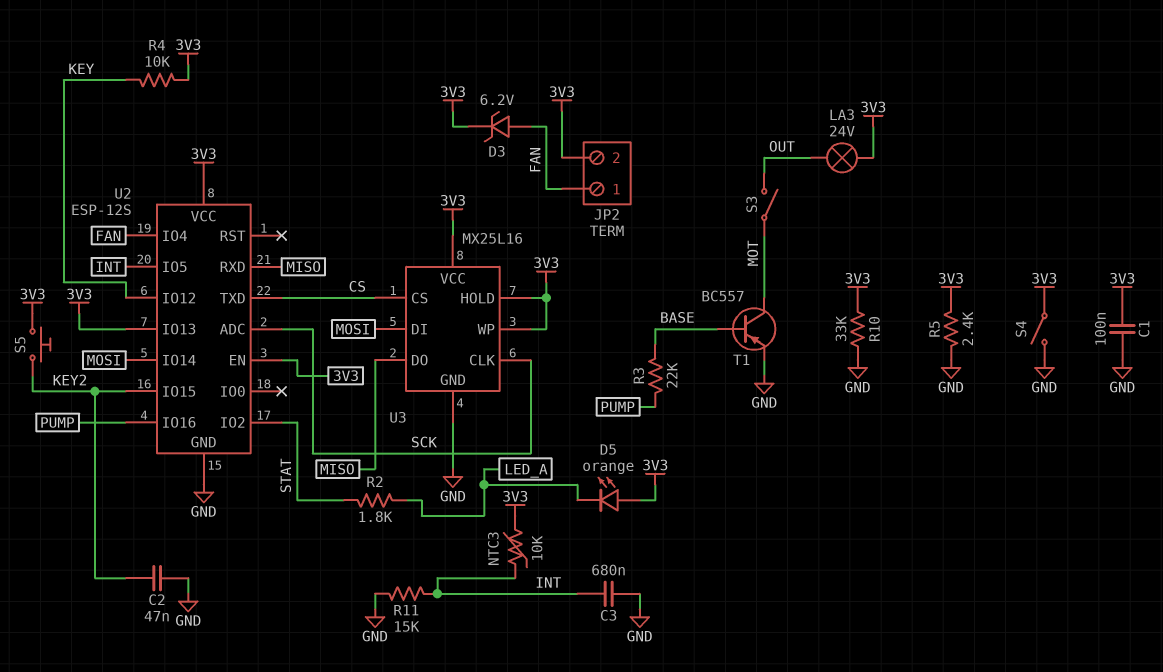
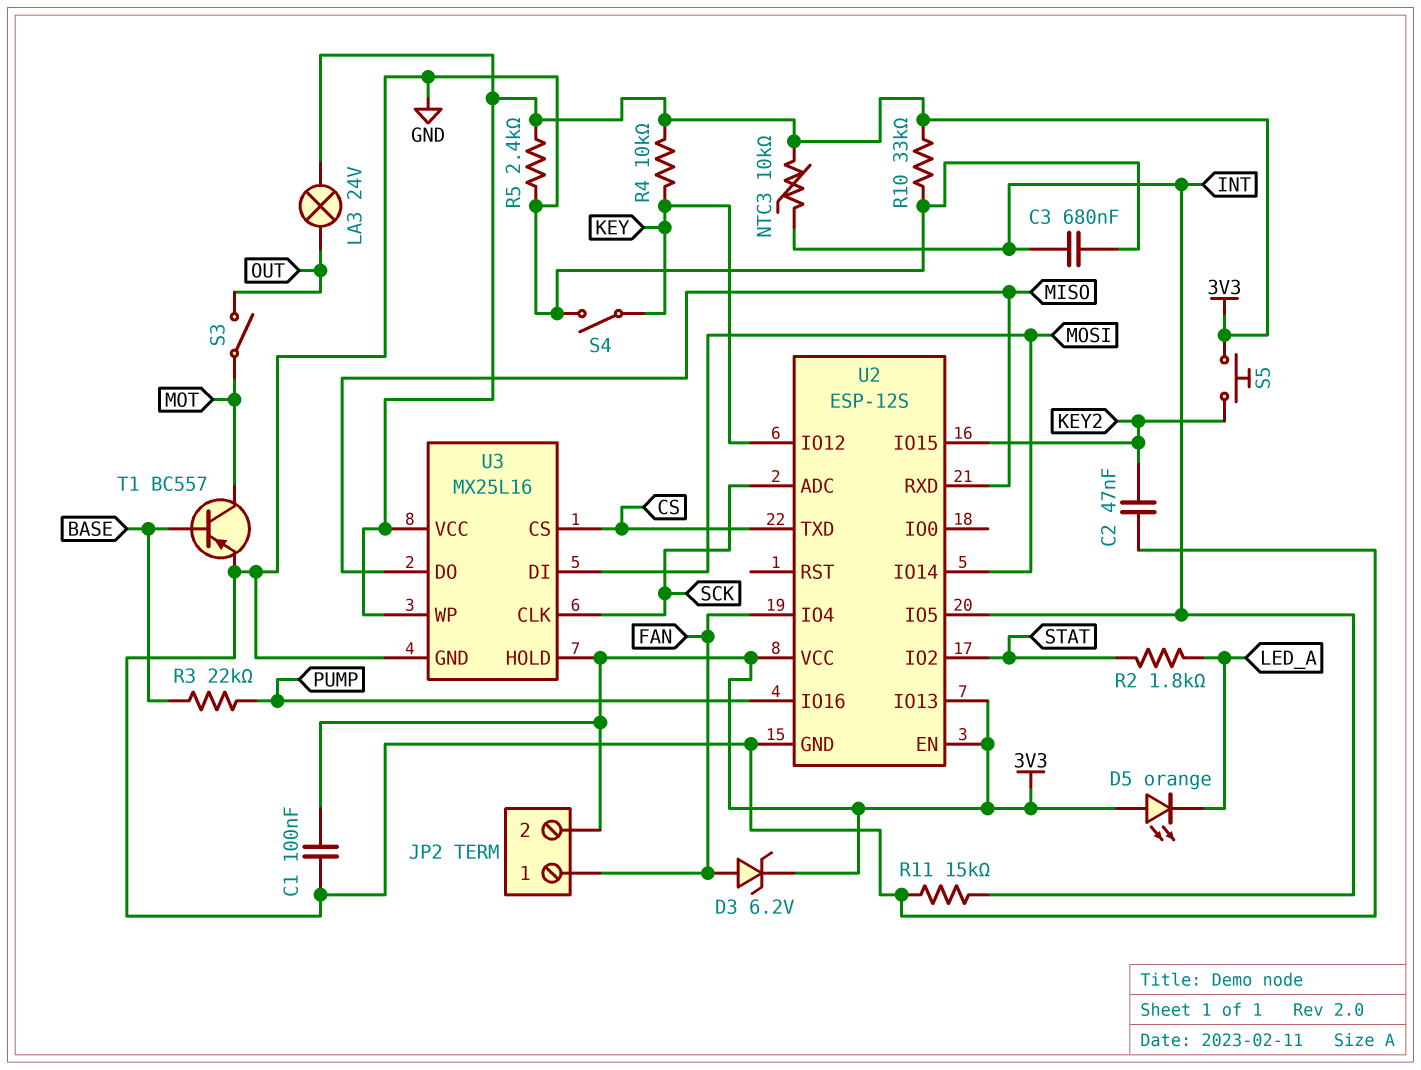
S4: switch (3V3, GND) -> switch (GND, KEY)

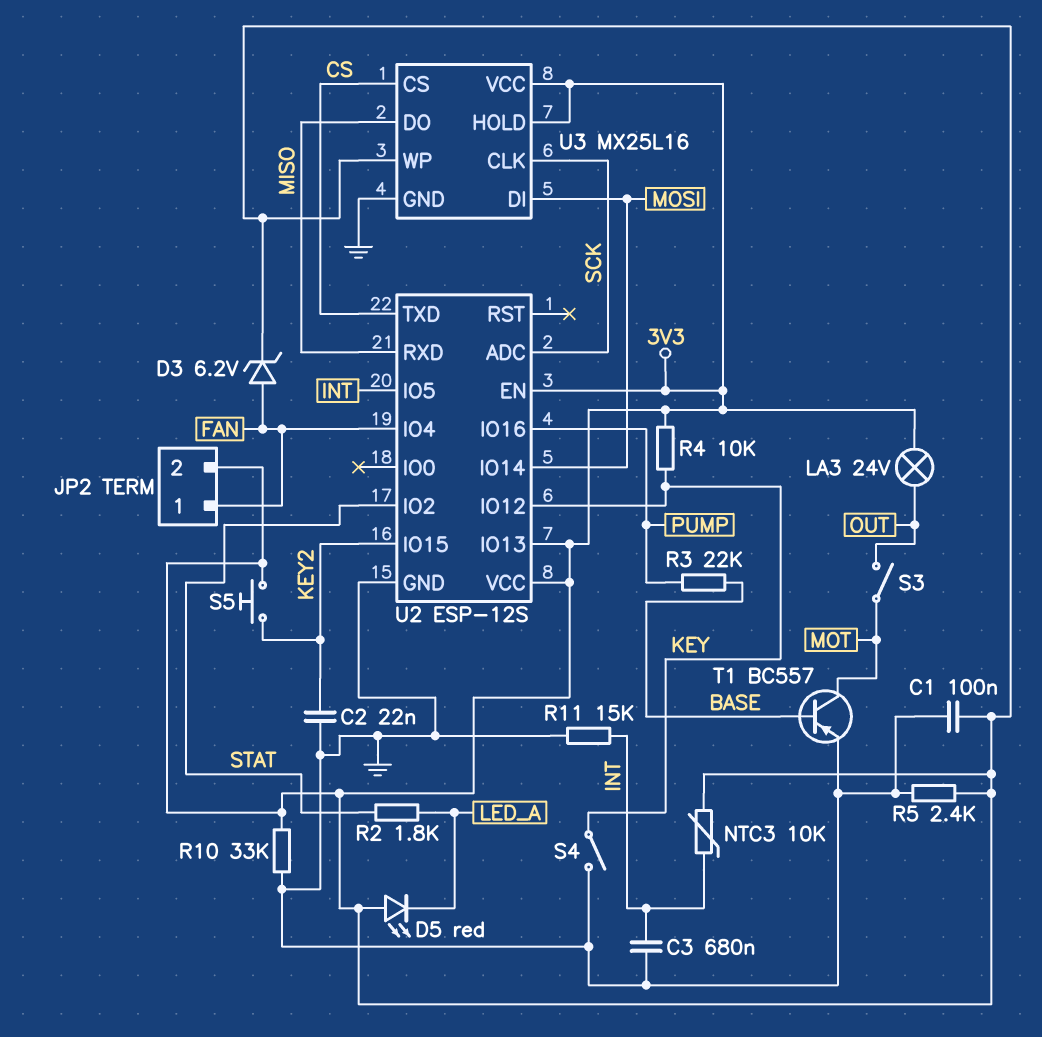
C2: 47nF (GND, KEY2) -> 22nF (GND, KEY2)
D5: LED orange (A 3V3, K LED_A) -> LED red (A 3V3, K LED_A)

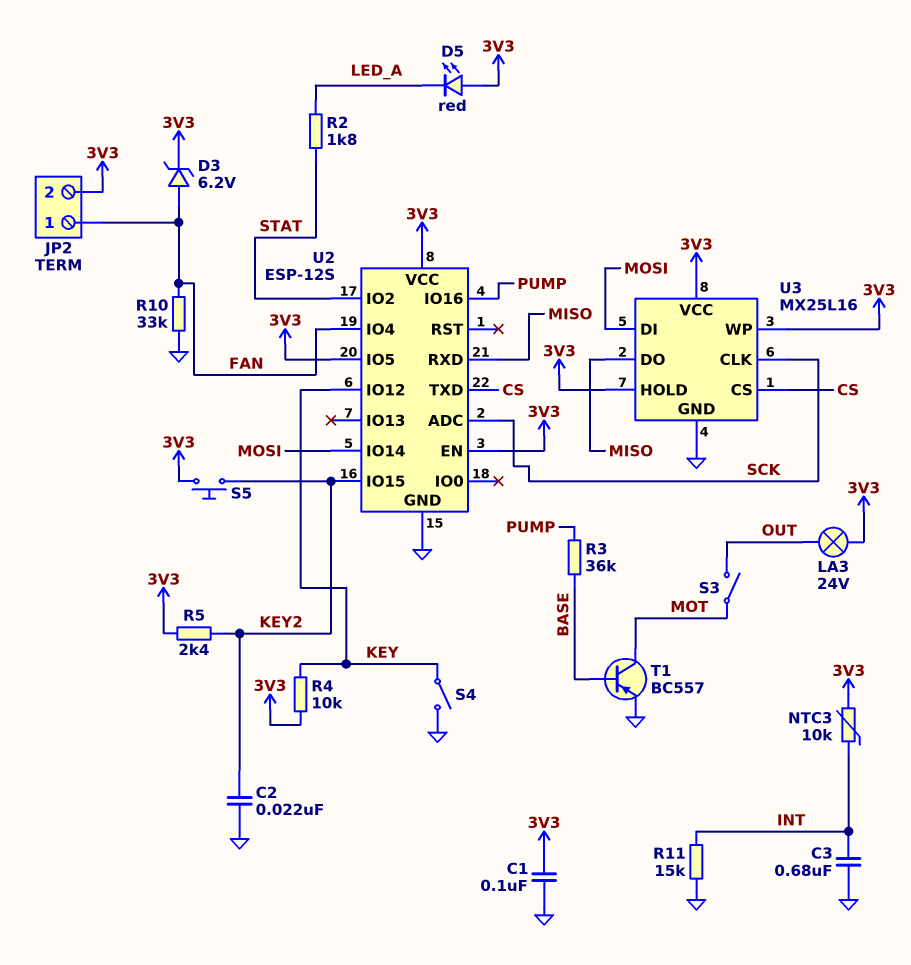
R3: 22k (BASE, PUMP) -> 36k (BASE, PUMP)
R5: 2.4k (3V3, GND) -> 2.4k (3V3, KEY2)
R10: 33k (3V3, GND) -> 33k (FAN, GND)
U2 pin IO5: INT -> 3V3
U2 pin IO13: 3V3 -> none

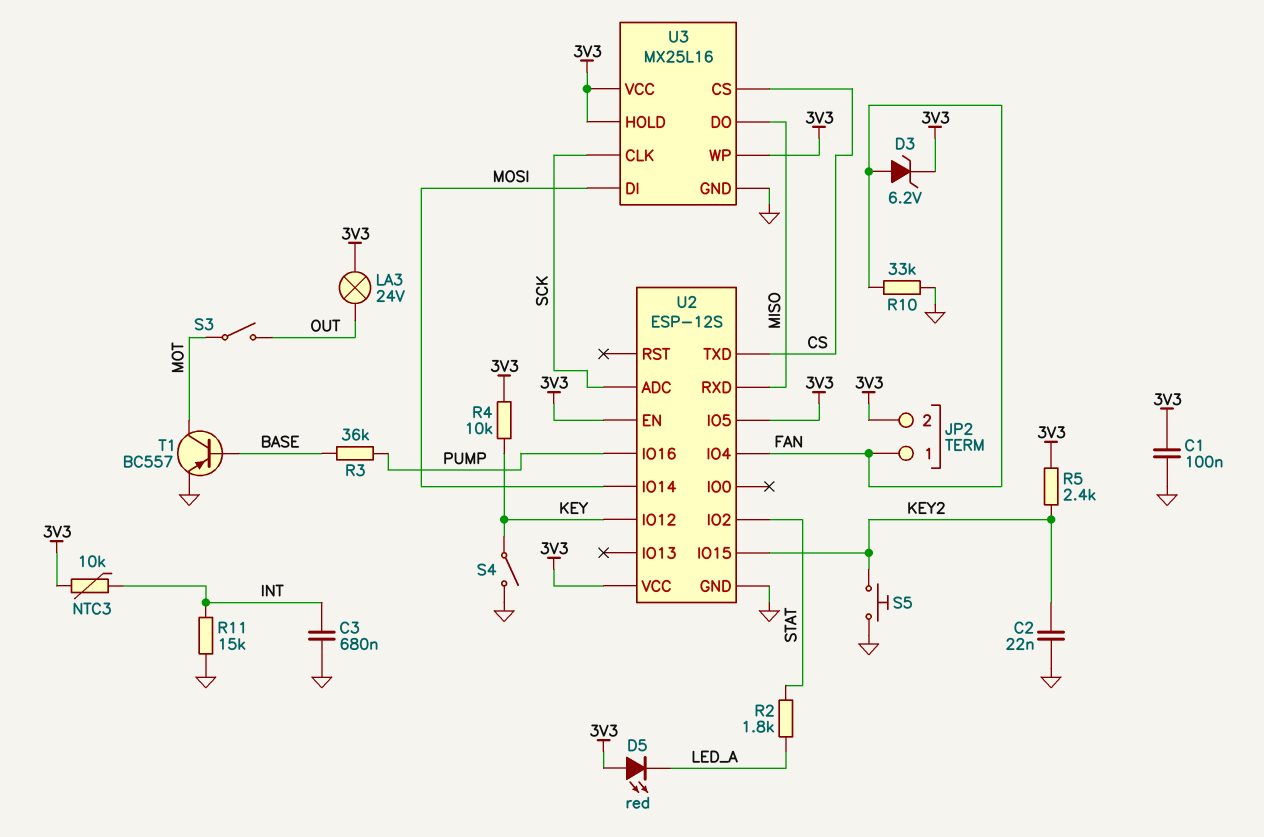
S5: button (3V3, KEY2) -> button (GND, KEY2)

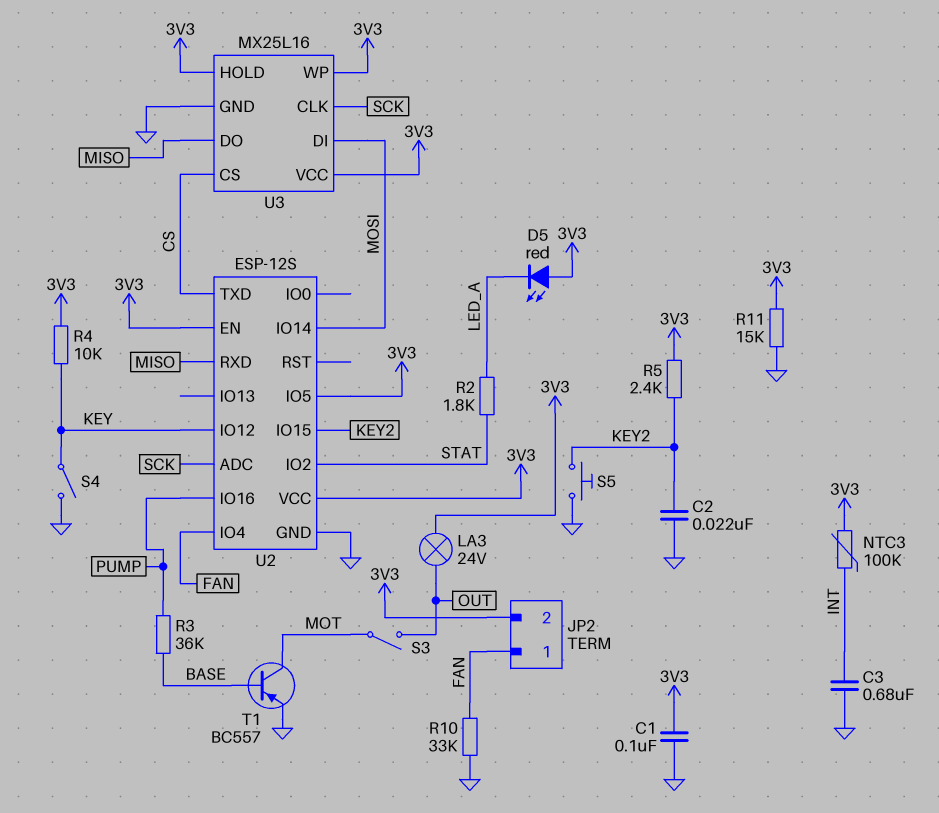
D3: zener 6.2V (A FAN, K 3V3) -> none
NTC3: 10k (3V3, INT) -> 100k (3V3, INT)
R11: 15k (GND, INT) -> 15k (3V3, GND)

